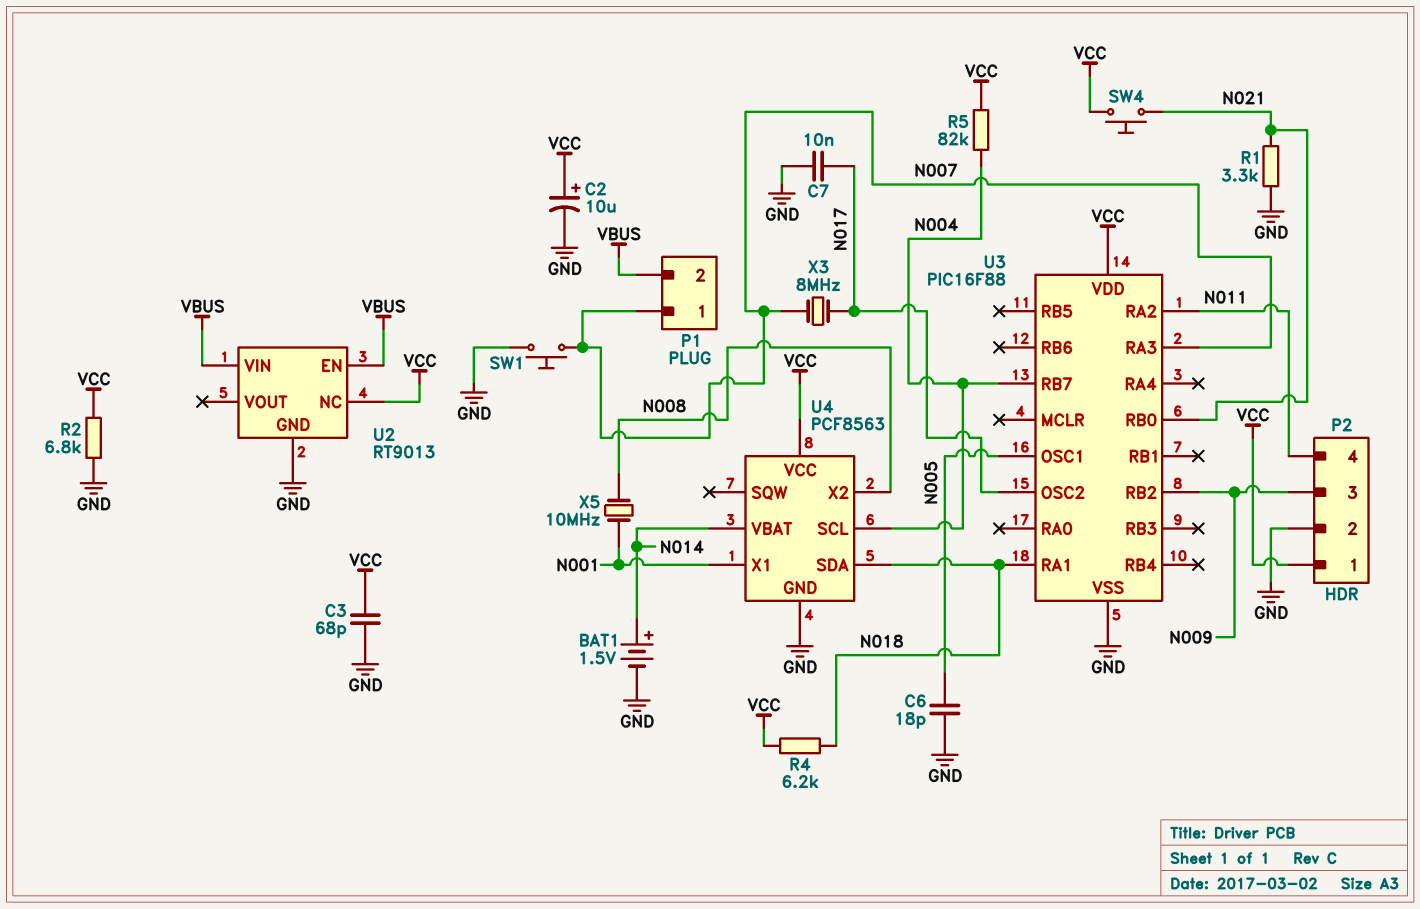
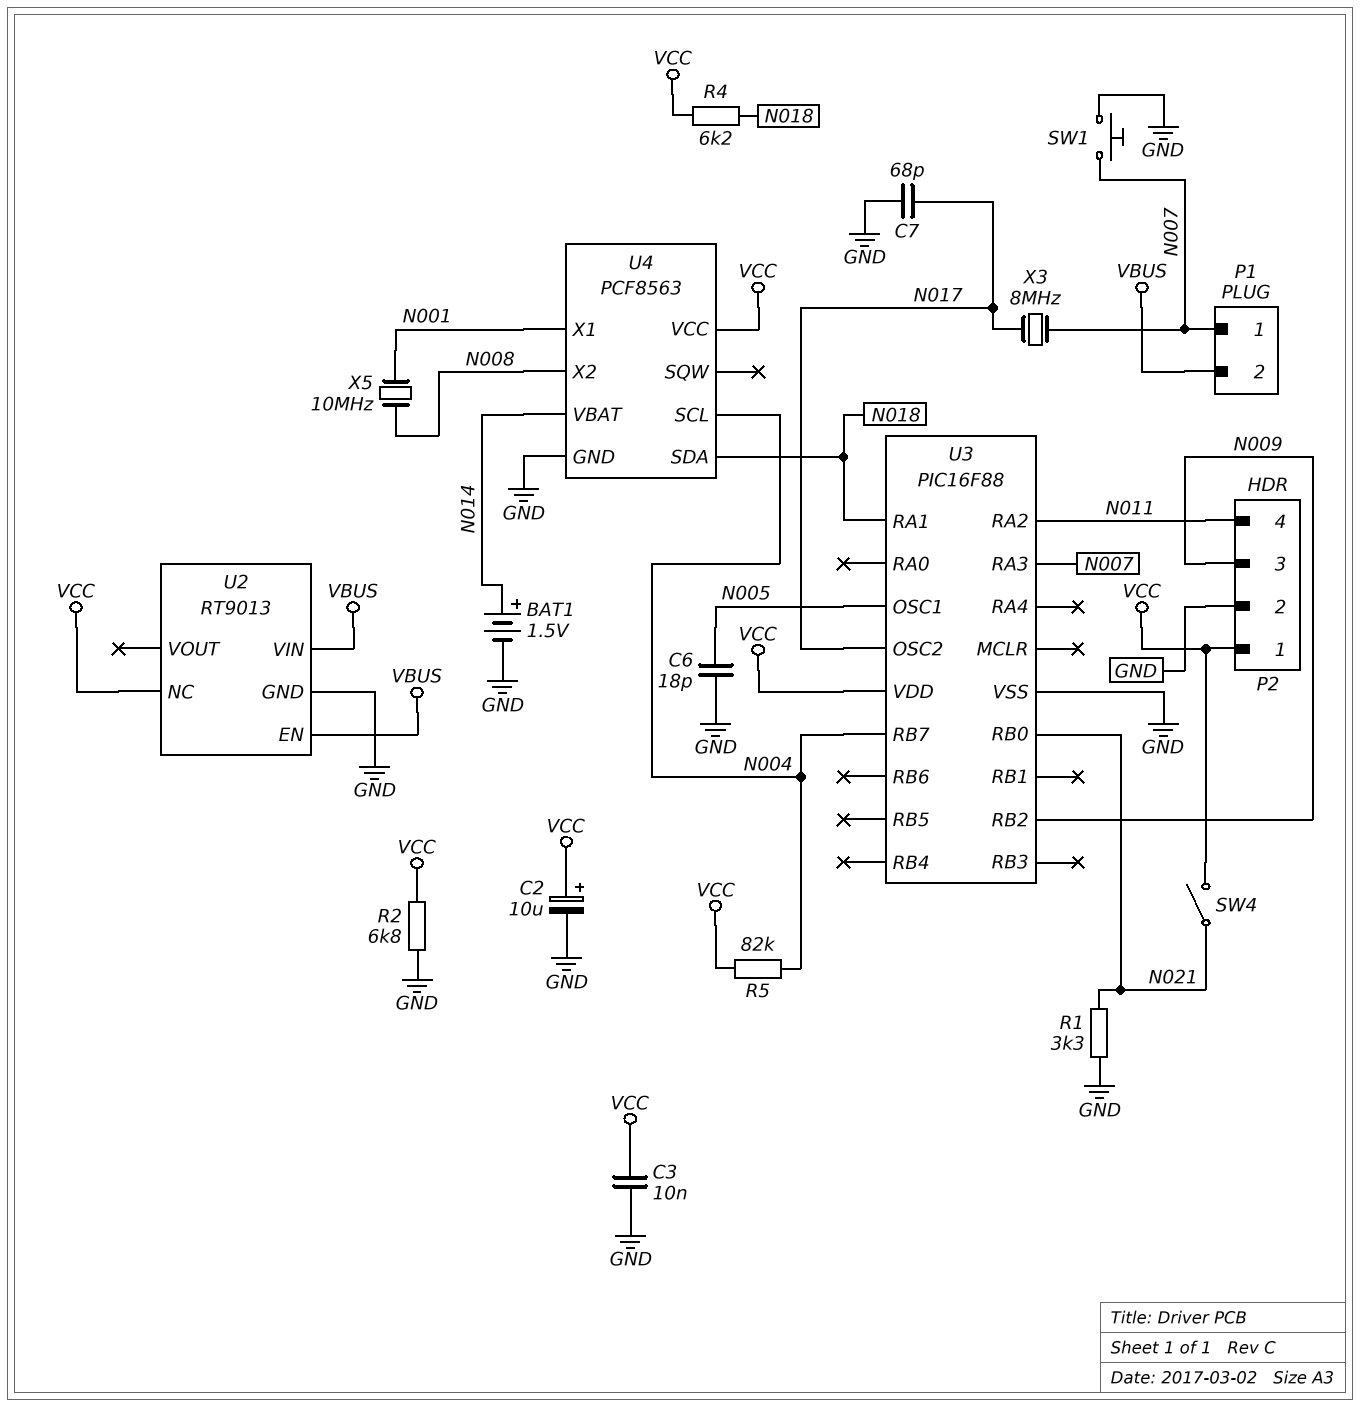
C3: 68pF (GND, VCC) -> 10nF (GND, VCC)
C7: 10nF (GND, N017) -> 68pF (GND, N017)
SW4: button (N021, VCC) -> switch (N021, VCC)

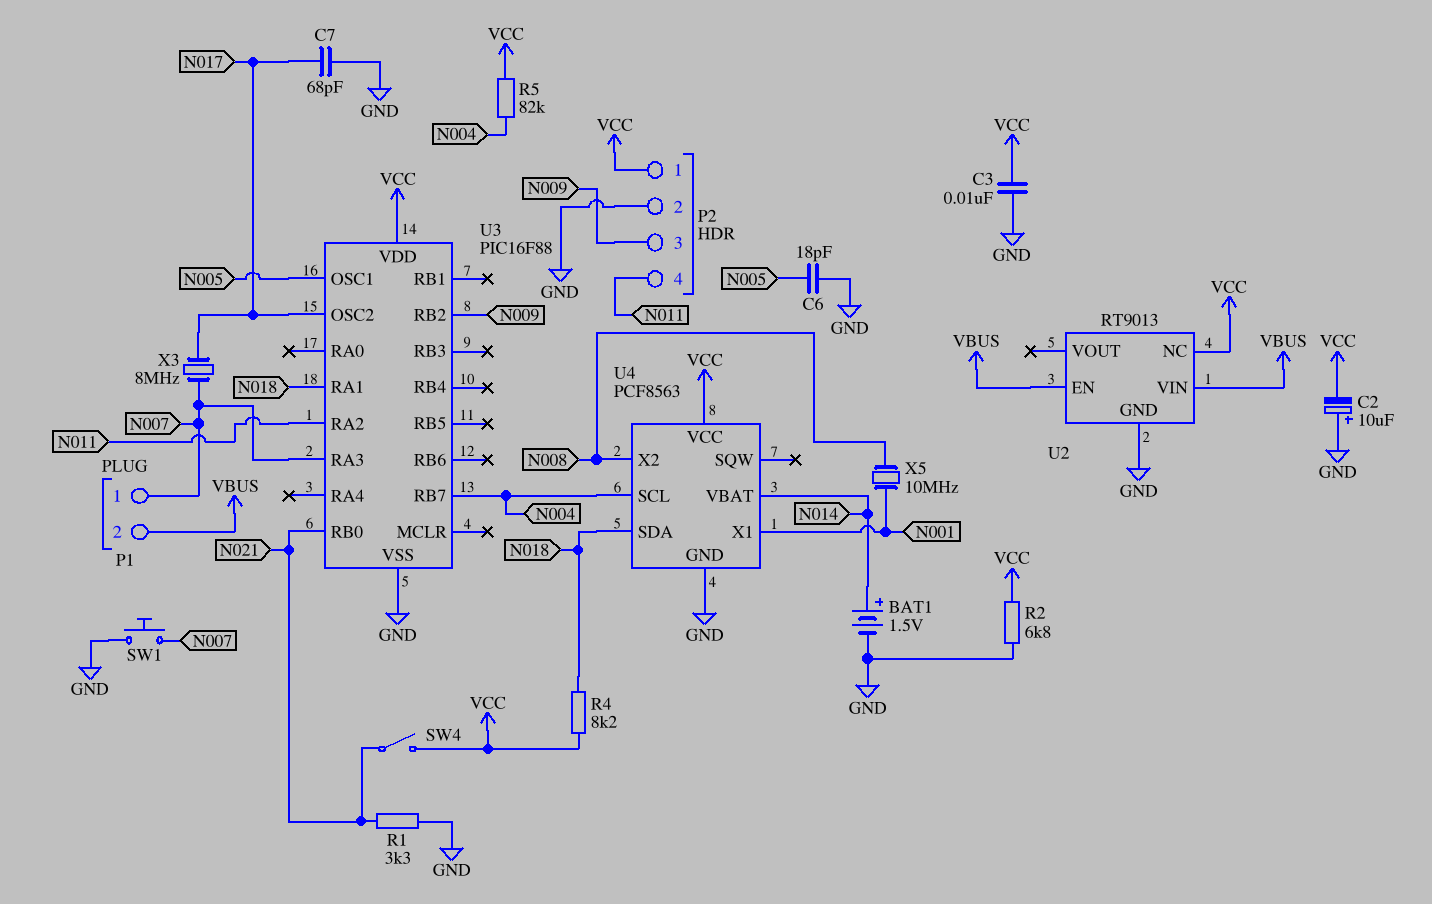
C2: 10uF (plus VCC, minus GND) -> 10uF (plus GND, minus VCC)
R4: 6.2k (N018, VCC) -> 8.2k (N018, VCC)

